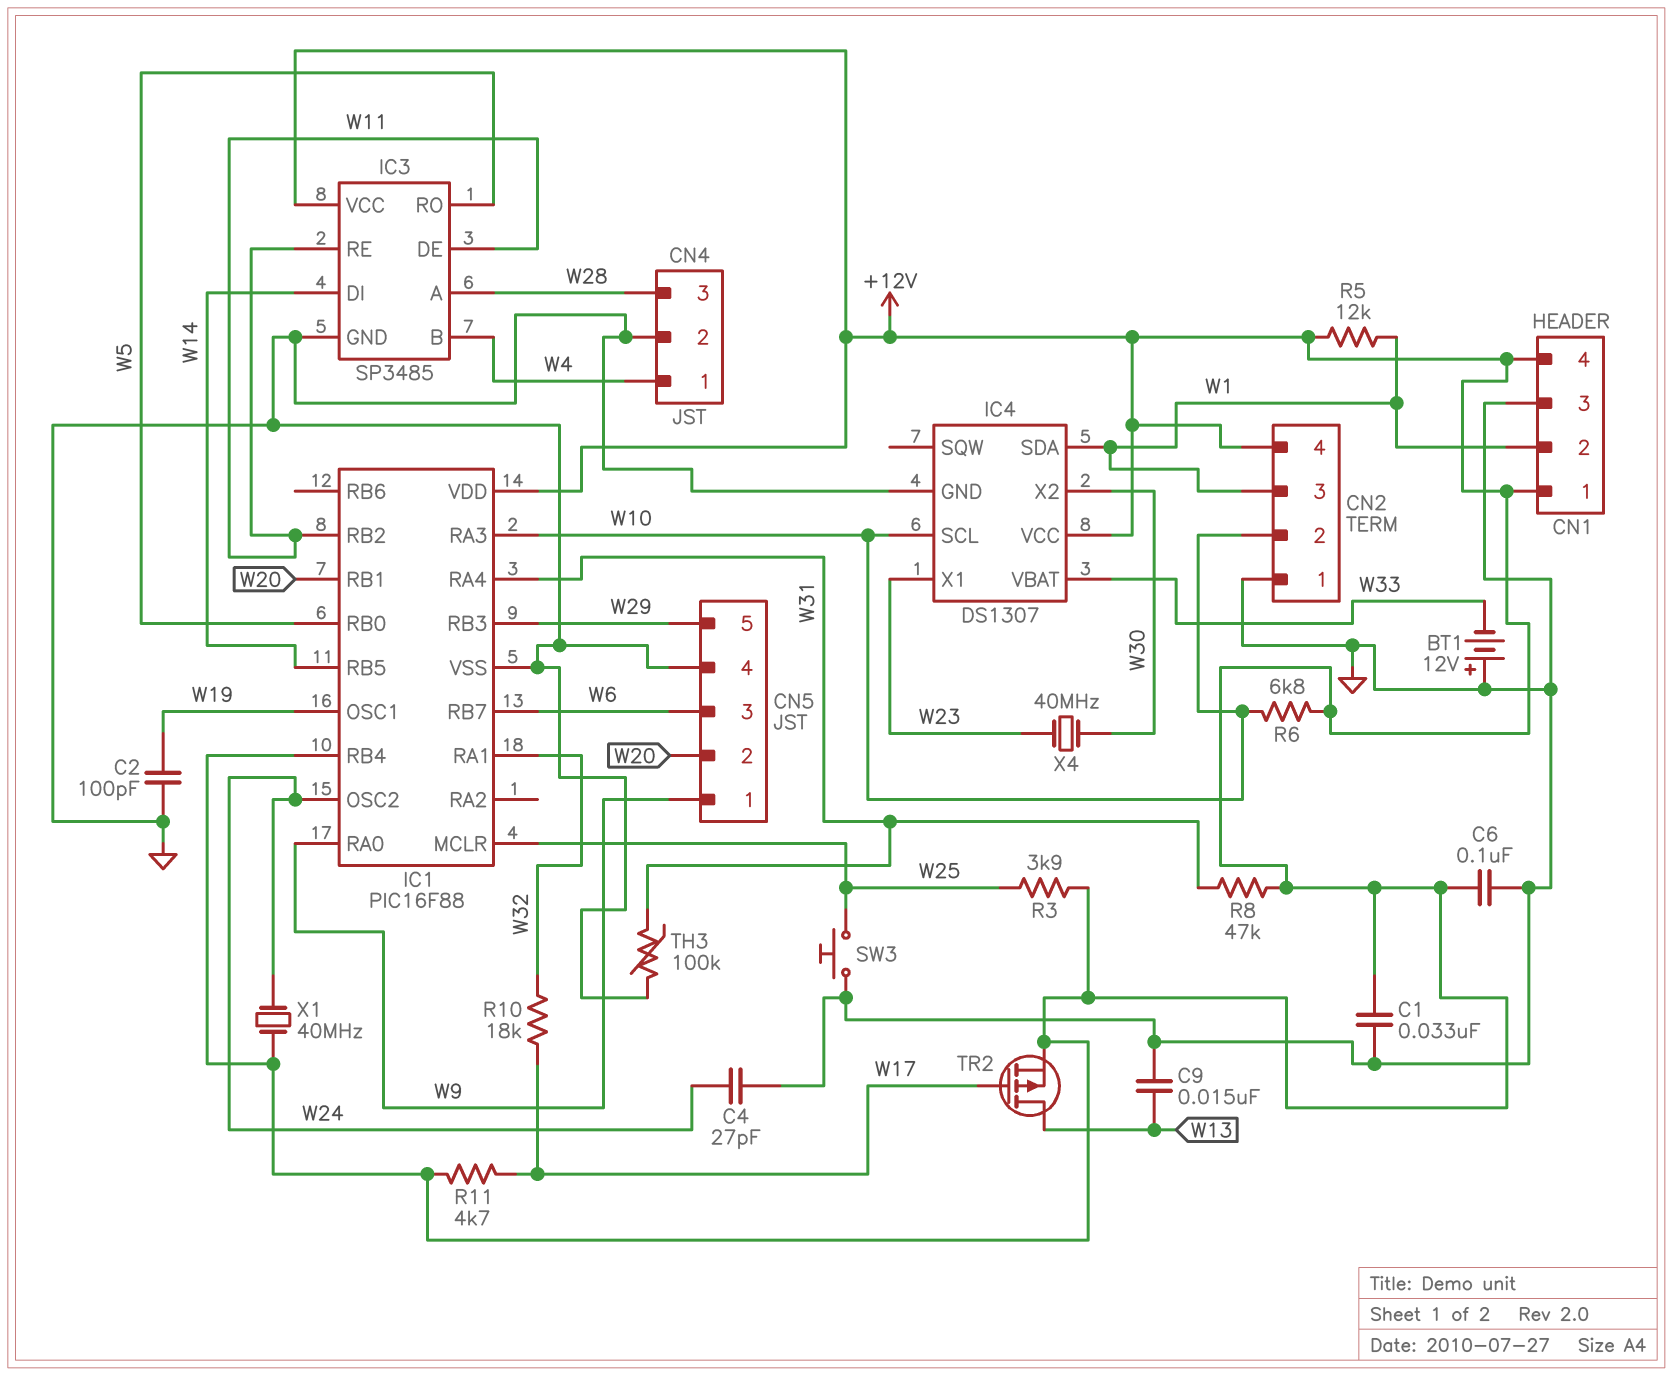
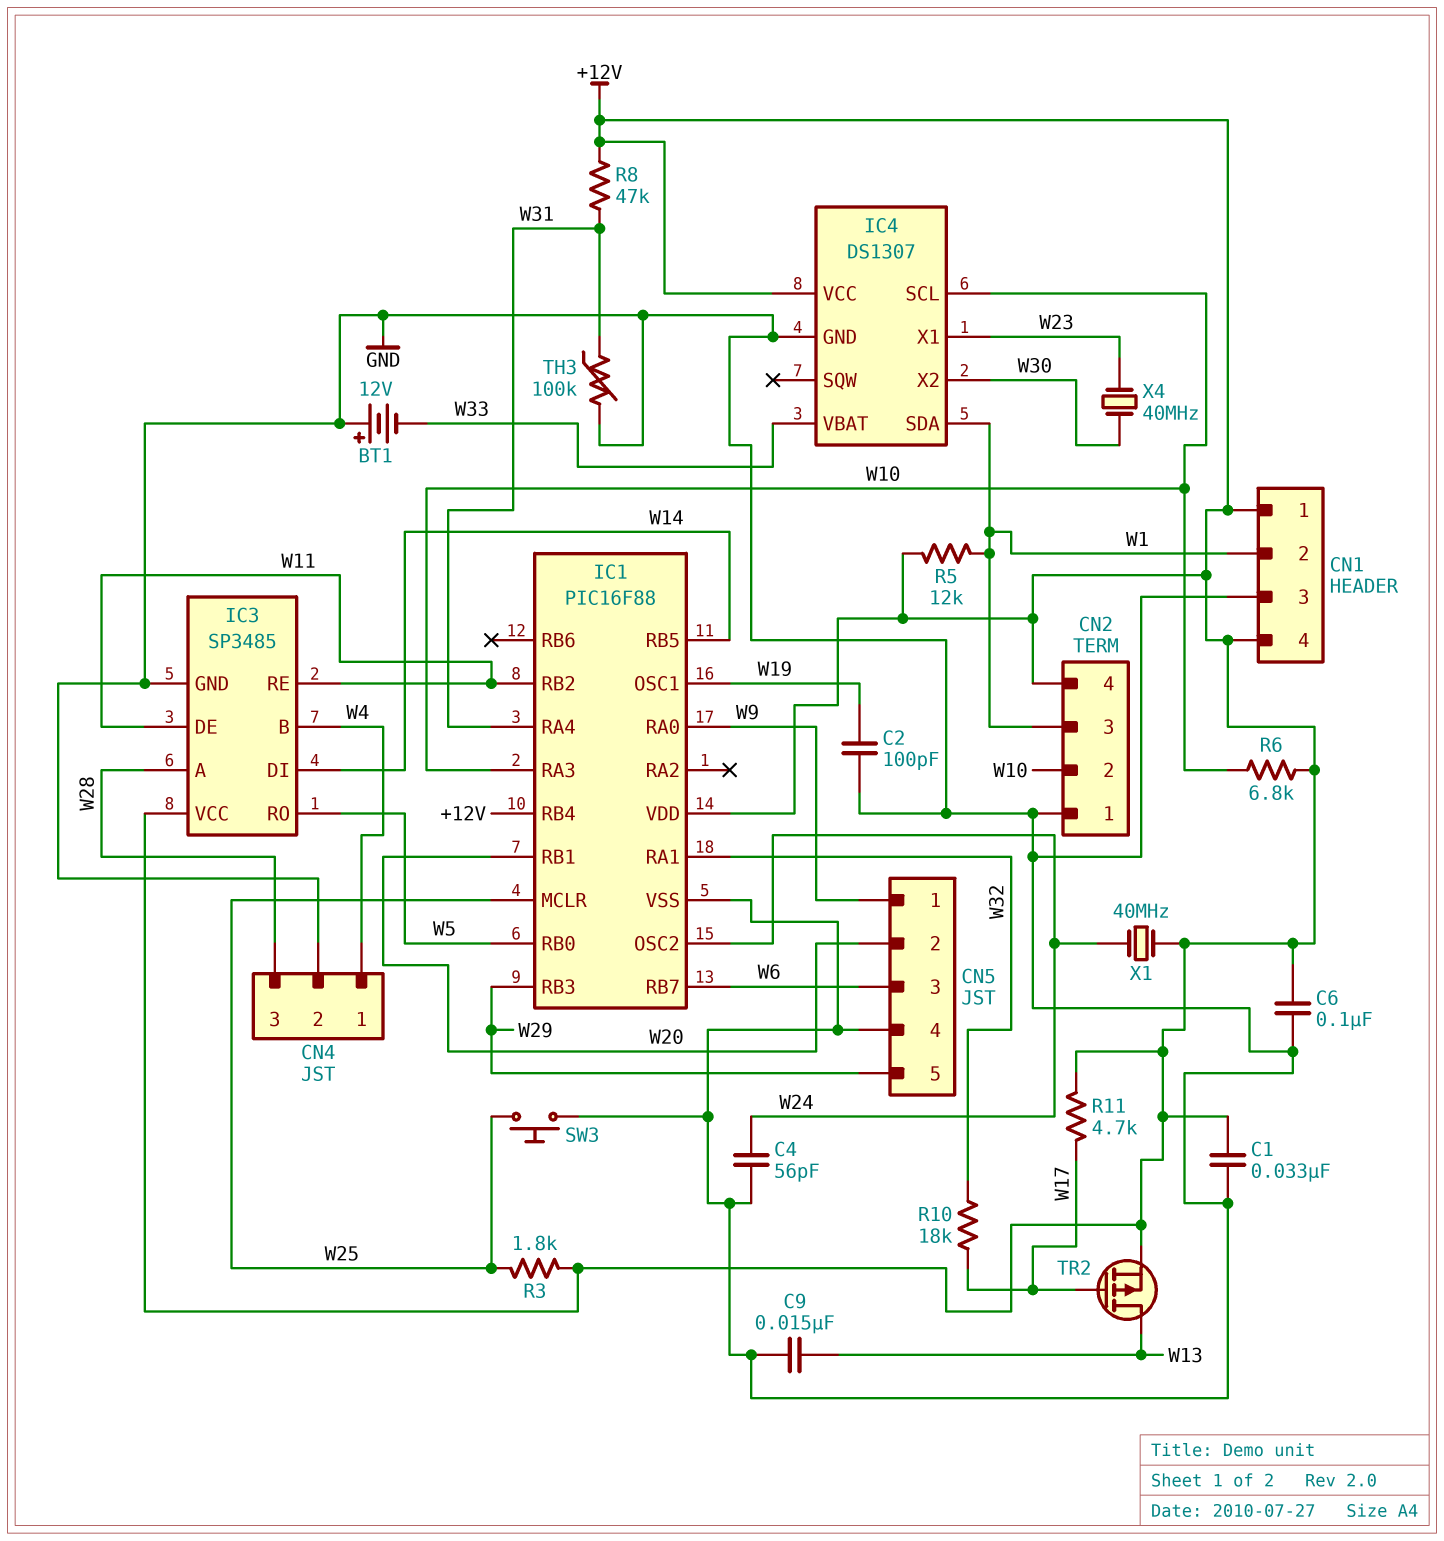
C4: 27pF (GND, W24) -> 56pF (GND, W24)
R3: 3.9k (+12V, W25) -> 1.8k (+12V, W25)

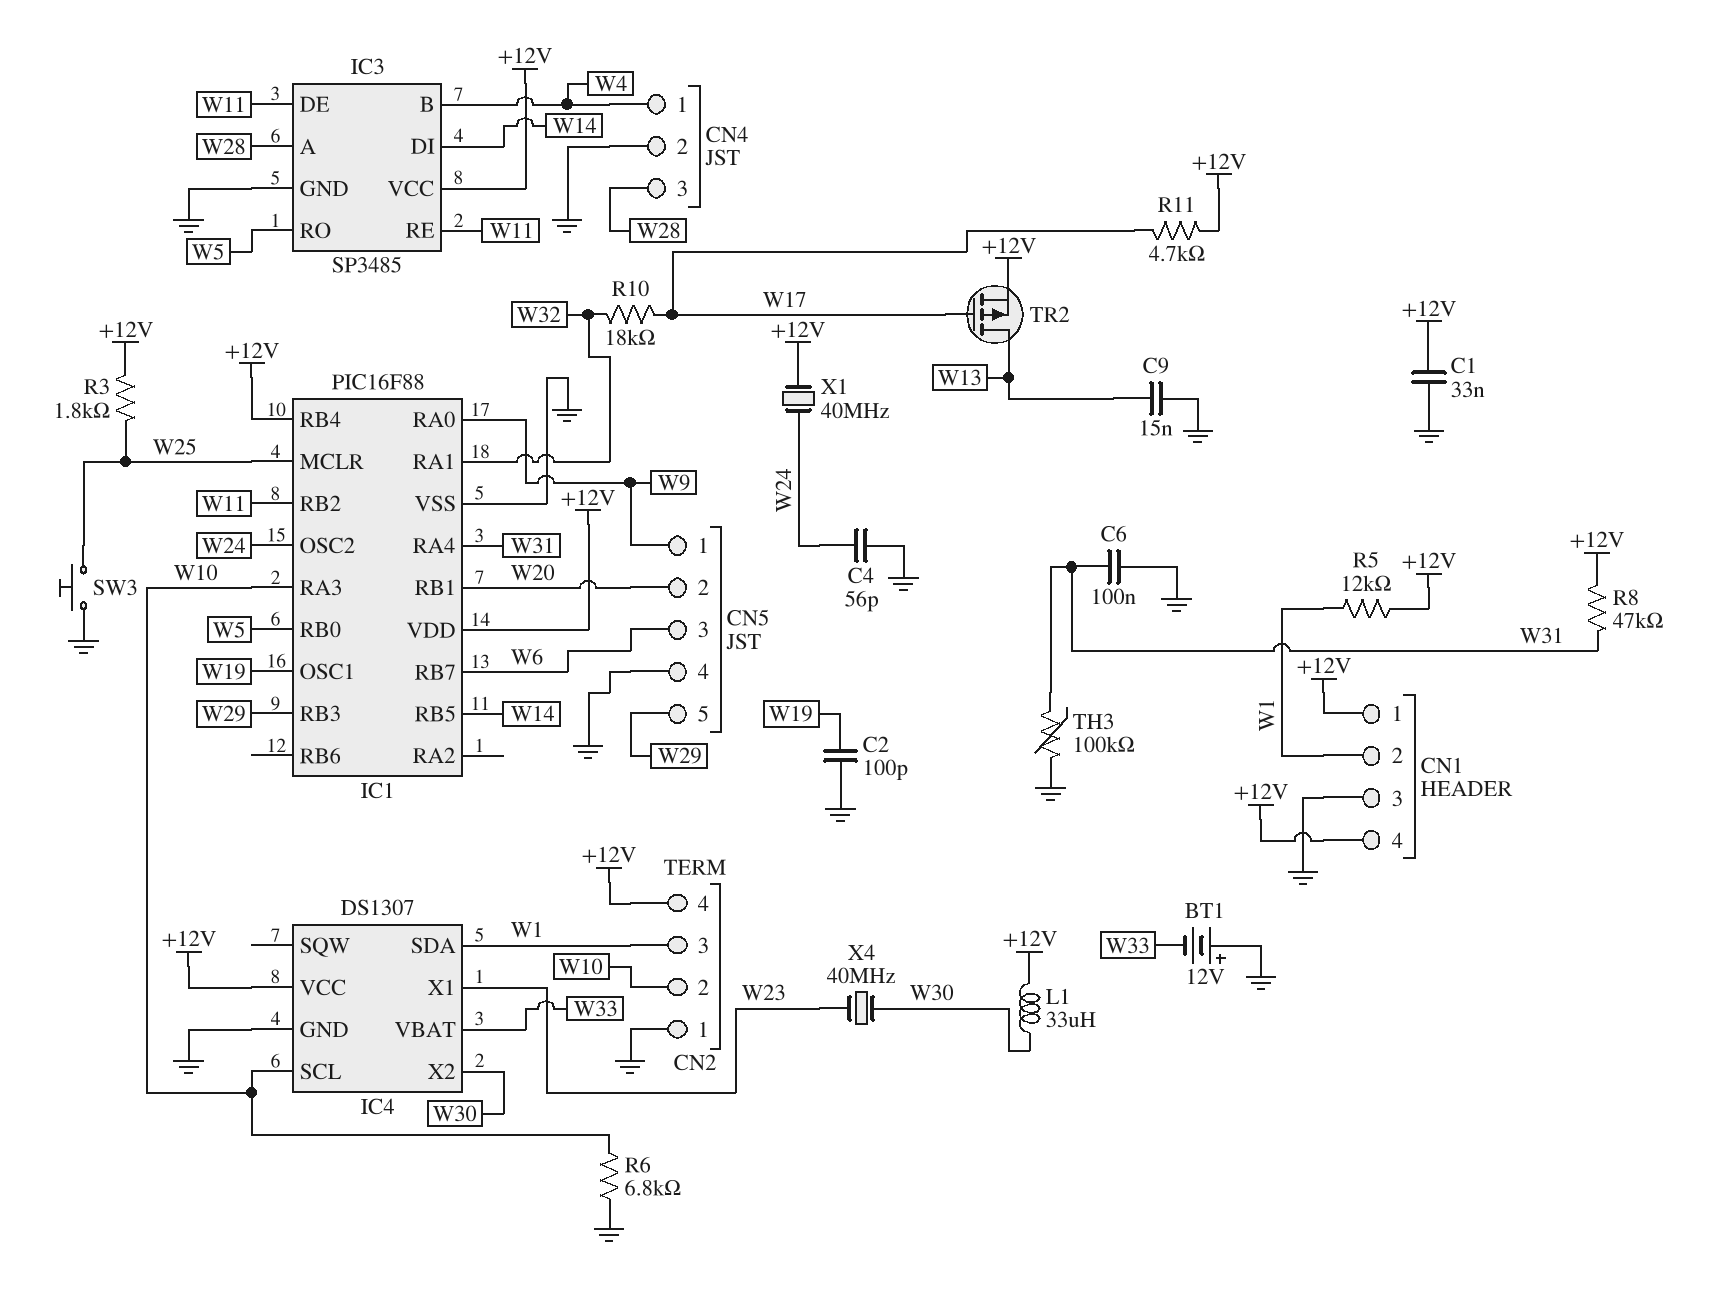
C6: 100nF (+12V, GND) -> 100nF (GND, W31)
L1: none -> 33uH (+12V, W30)
R6: 6.8k (+12V, W10) -> 6.8k (GND, W10)

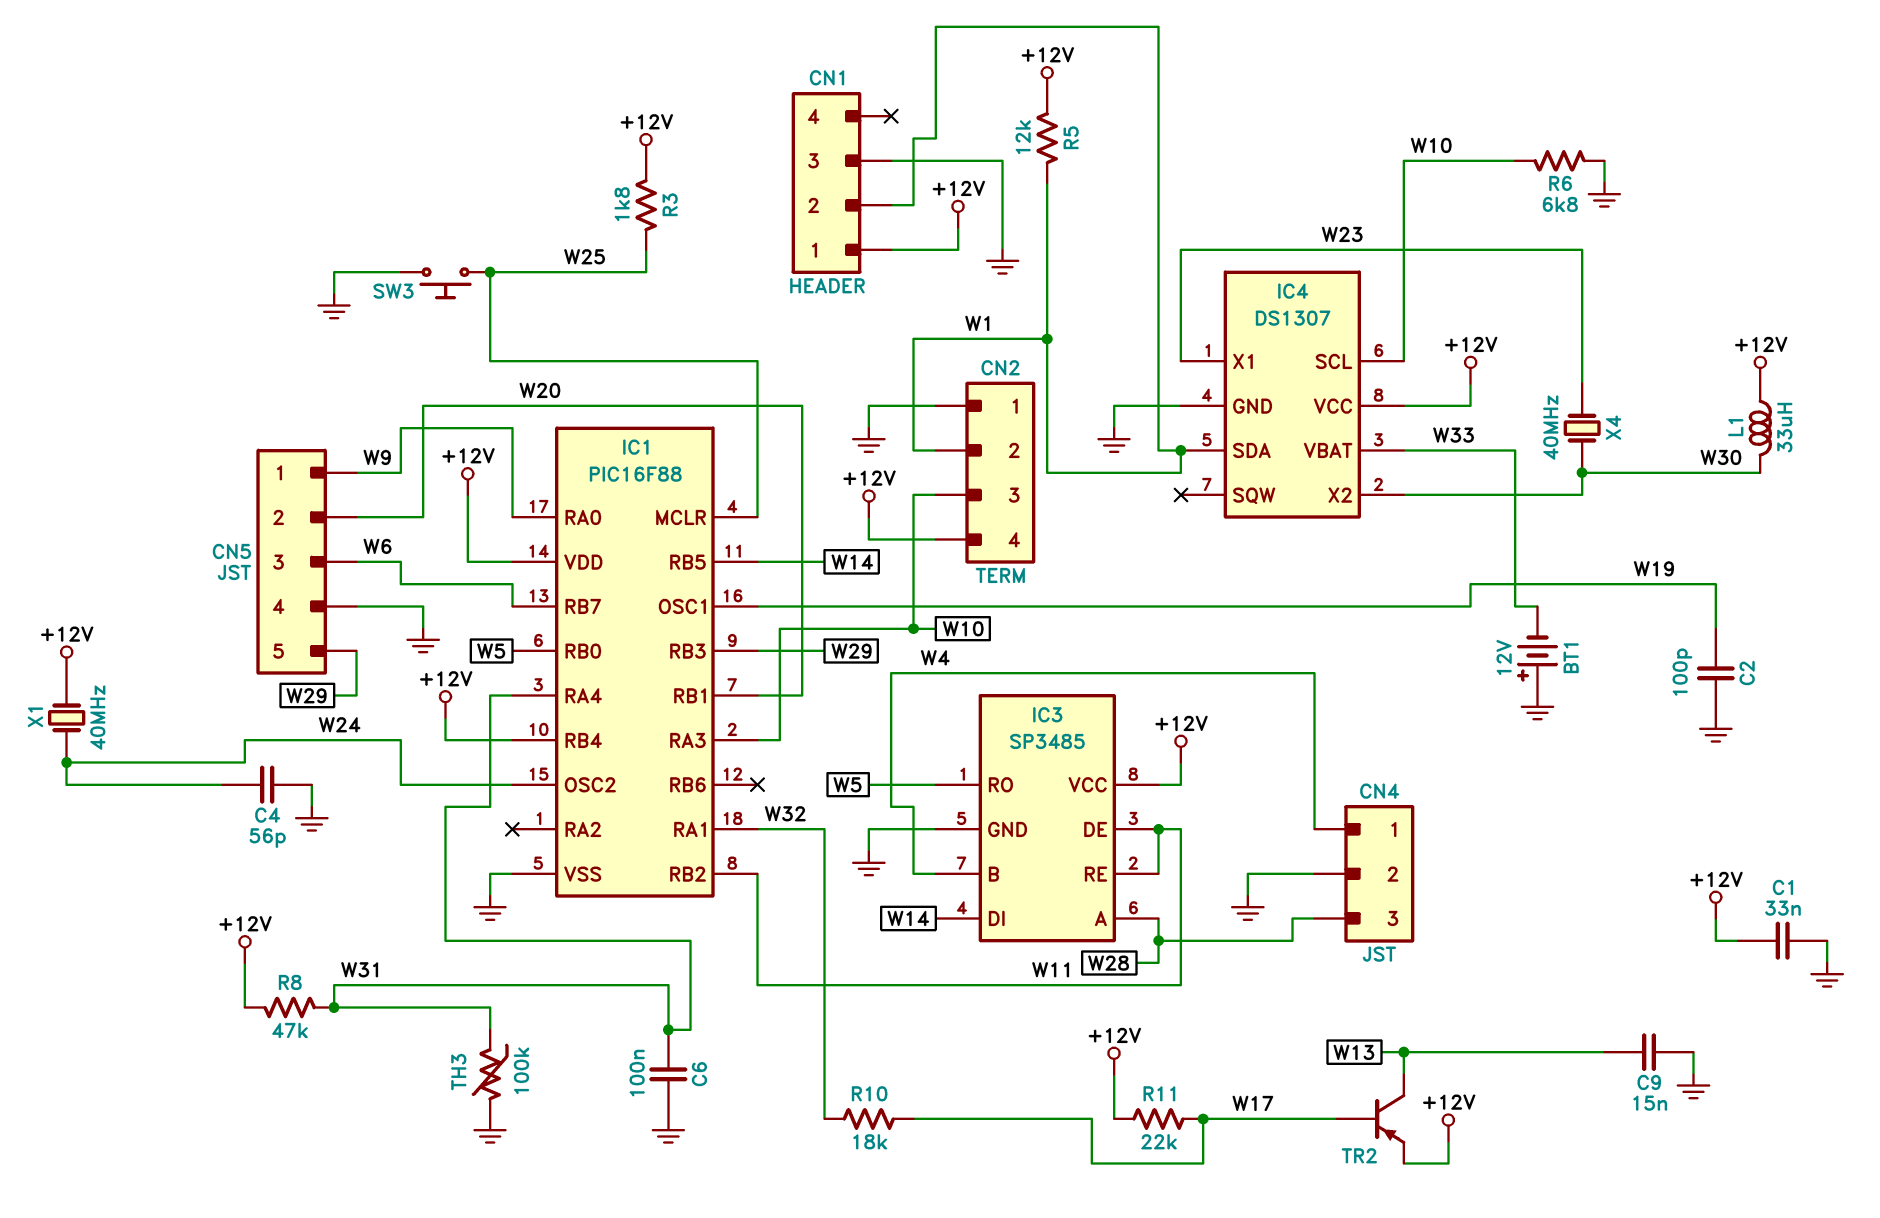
CN1 pin 4: +12V -> none
CN2 pin 2: W10 -> W1
CN2 pin 3: W1 -> W10
R11: 4.7k (+12V, W17) -> 22k (+12V, W17)
TR2: PMOS (G W17, D W13, S +12V) -> PNP (B W17, C W13, E +12V)

